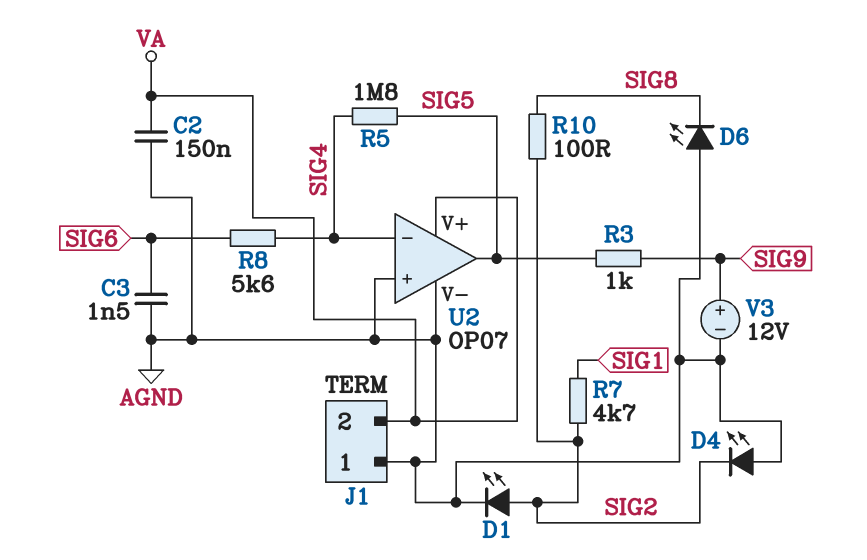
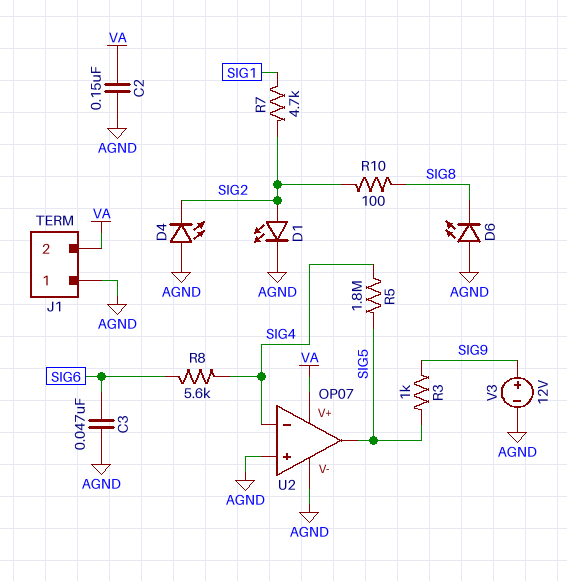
C3: 1.5nF (AGND, SIG6) -> 47nF (AGND, SIG6)

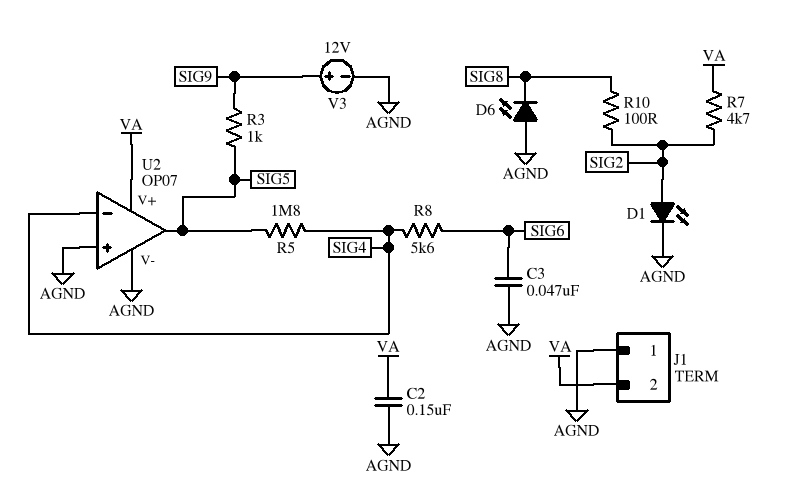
D4: LED (A AGND, K SIG2) -> none
R7: 4.7k (SIG1, SIG2) -> 4.7k (SIG2, VA)

